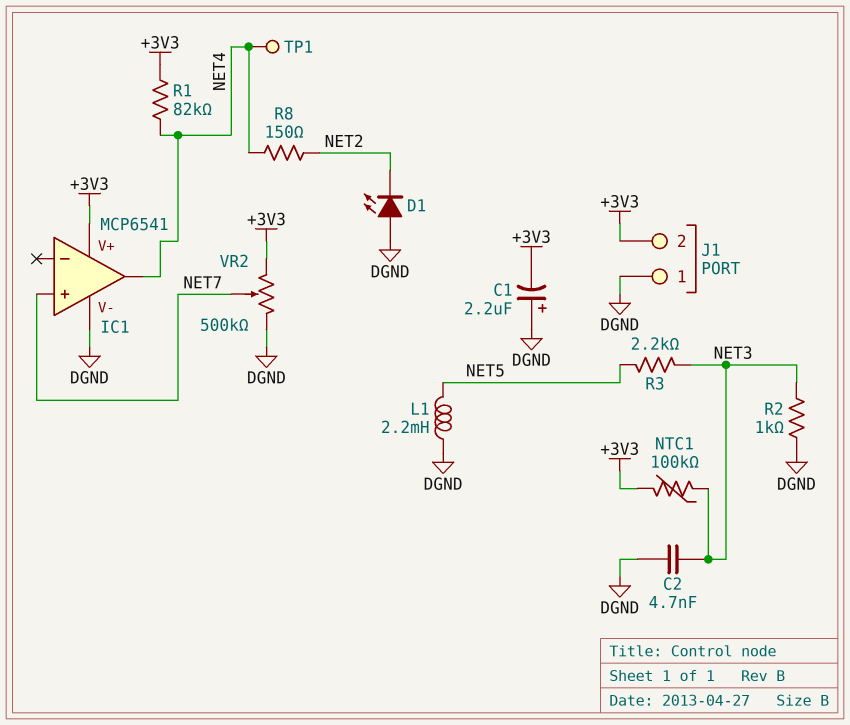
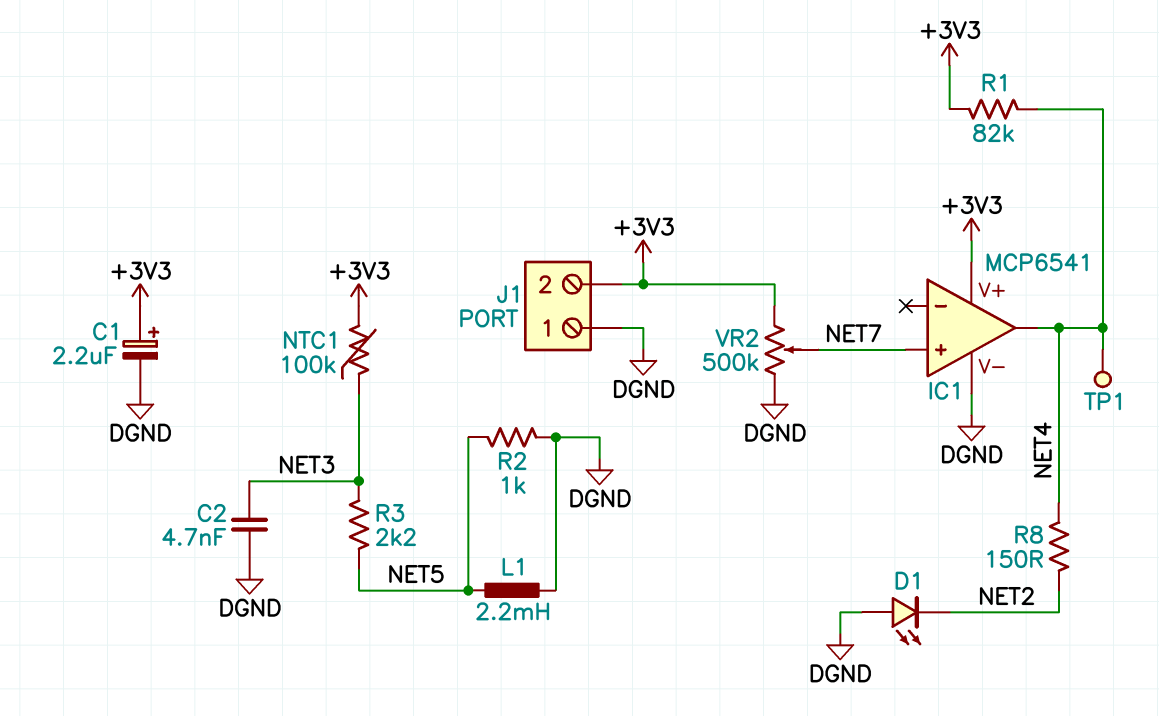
C1: 2.2uF (plus DGND, minus +3V3) -> 2.2uF (plus +3V3, minus DGND)
R2: 1k (DGND, NET3) -> 1k (DGND, NET5)

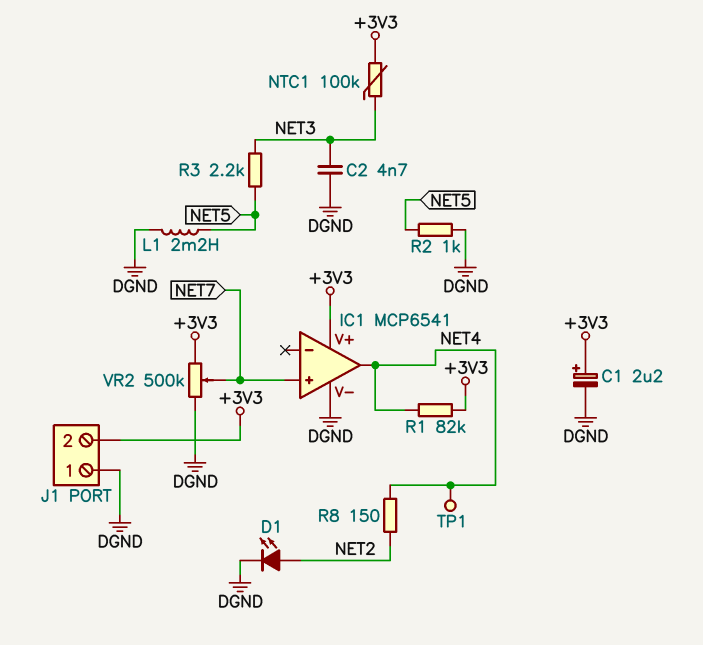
D1: LED (A DGND, K NET2) -> LED (A NET2, K DGND)

